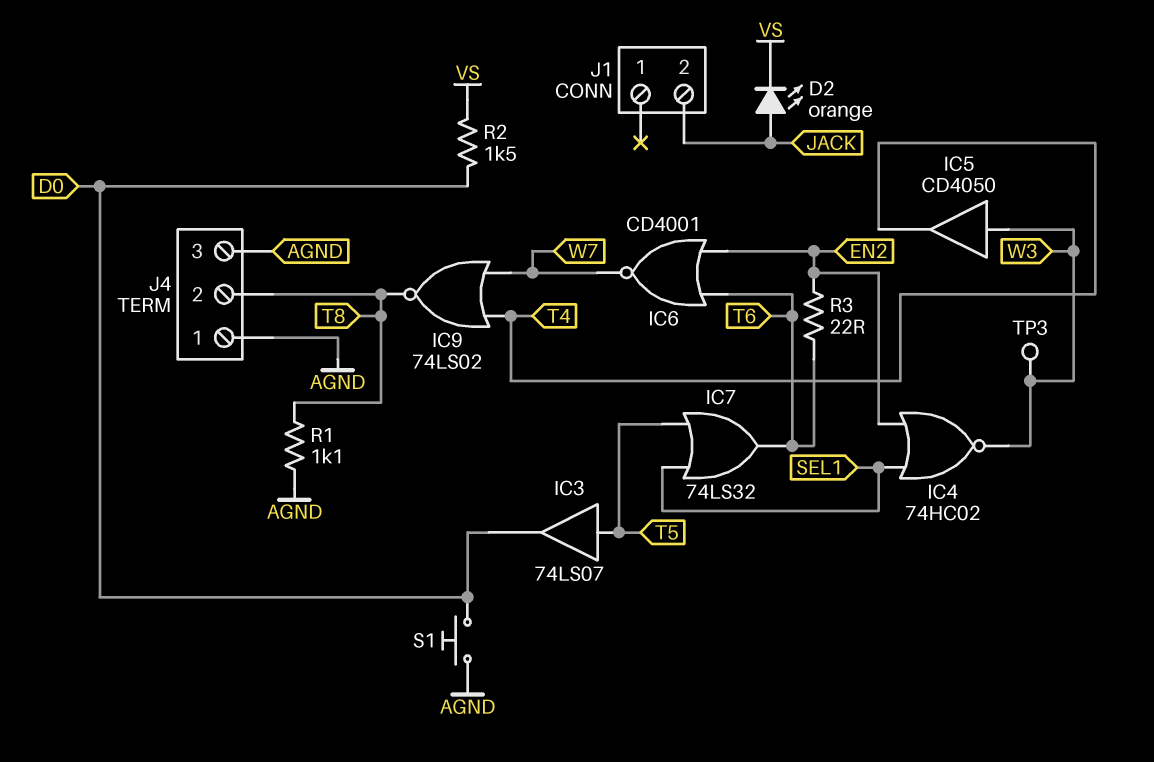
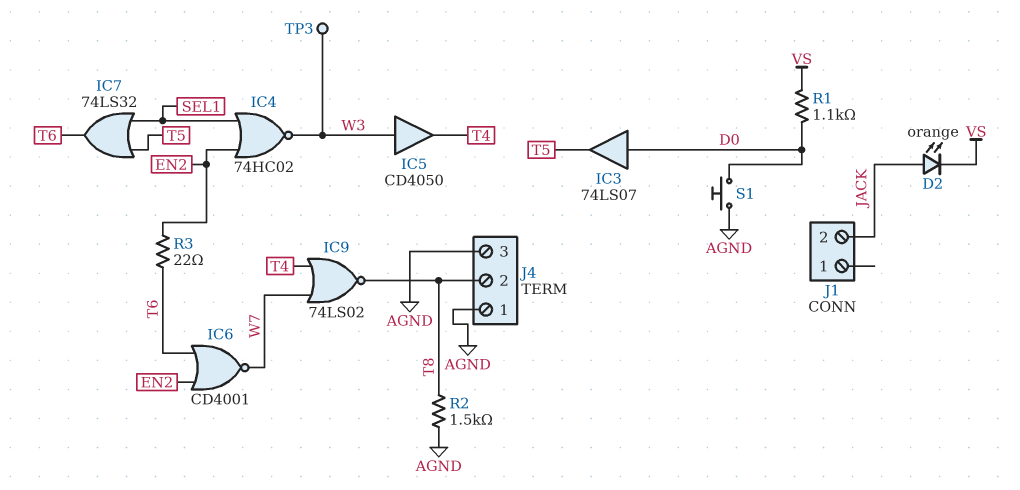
IC3: buffer 74LS07 (in T5, out D0) -> buffer 74LS07 (in D0, out T5)
R1: 1.1k (AGND, T8) -> 1.1k (D0, VS)
R2: 1.5k (D0, VS) -> 1.5k (AGND, T8)

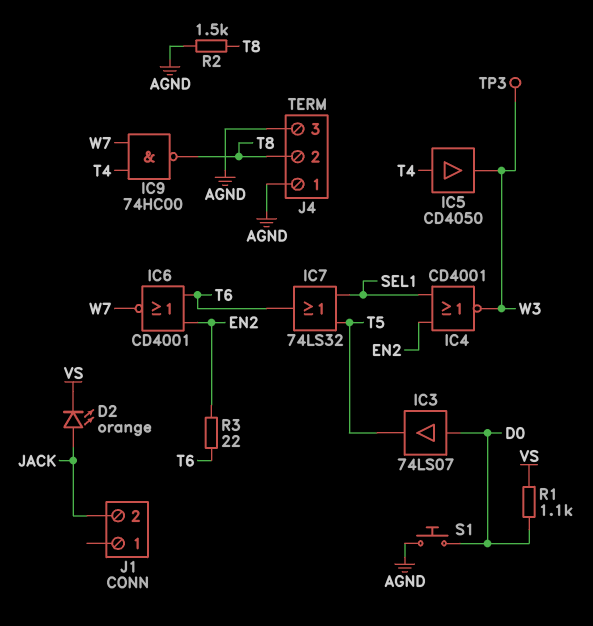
IC4: NOR 74HC02 (in EN2, in SEL1, out W3) -> NOR CD4001 (in EN2, in SEL1, out W3)
IC5: buffer CD4050 (in W3, out T4) -> buffer CD4050 (in T4, out W3)
IC9: NOR 74LS02 (in T4, in W7, out T8) -> NAND 74HC00 (in T4, in W7, out T8)

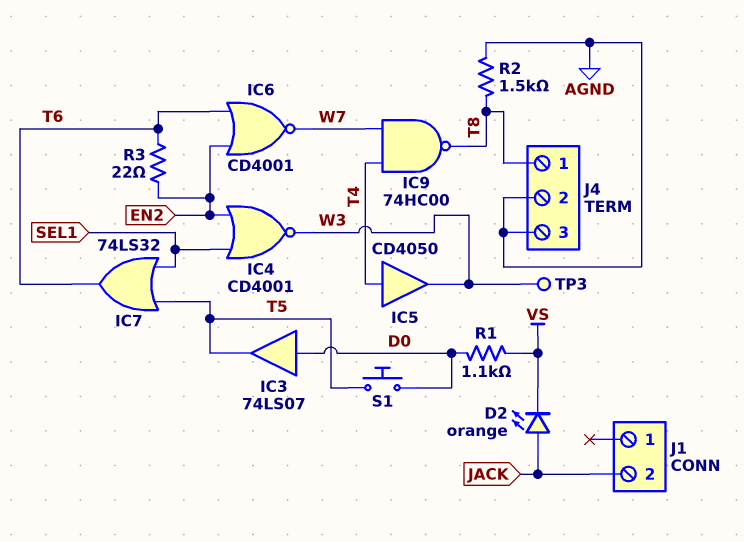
J4 pin 1: AGND -> T8
J4 pin 2: T8 -> AGND
S1: button (AGND, D0) -> button (D0, T5)

